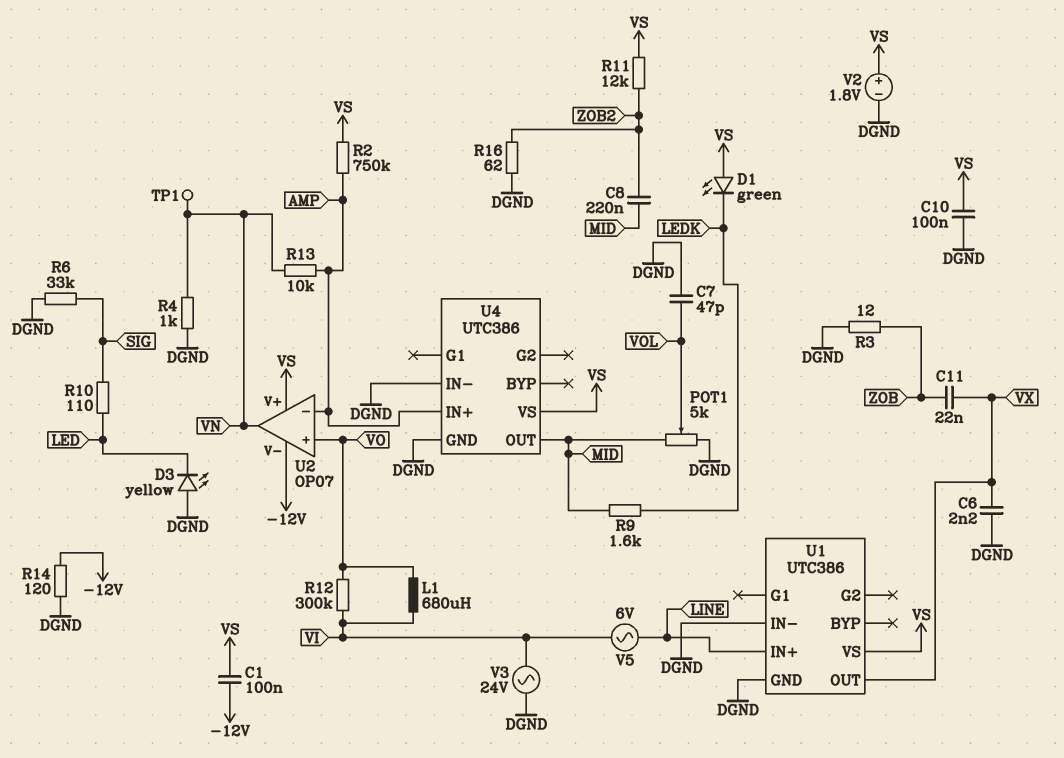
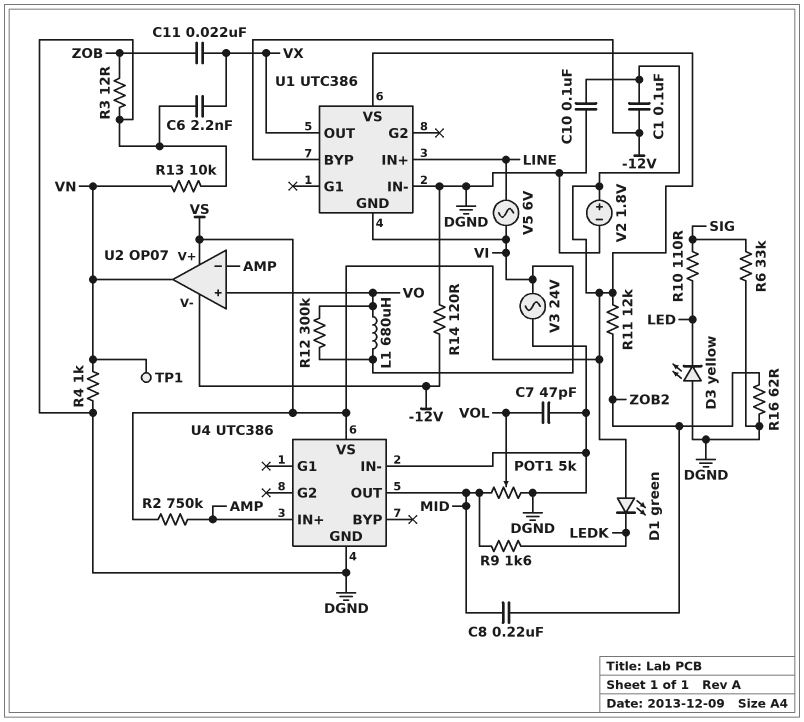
R13: 10k (AMP, VN) -> 10k (DGND, VN)
U1 pin BYP: none -> -12V
U1 pin GND: DGND -> VI

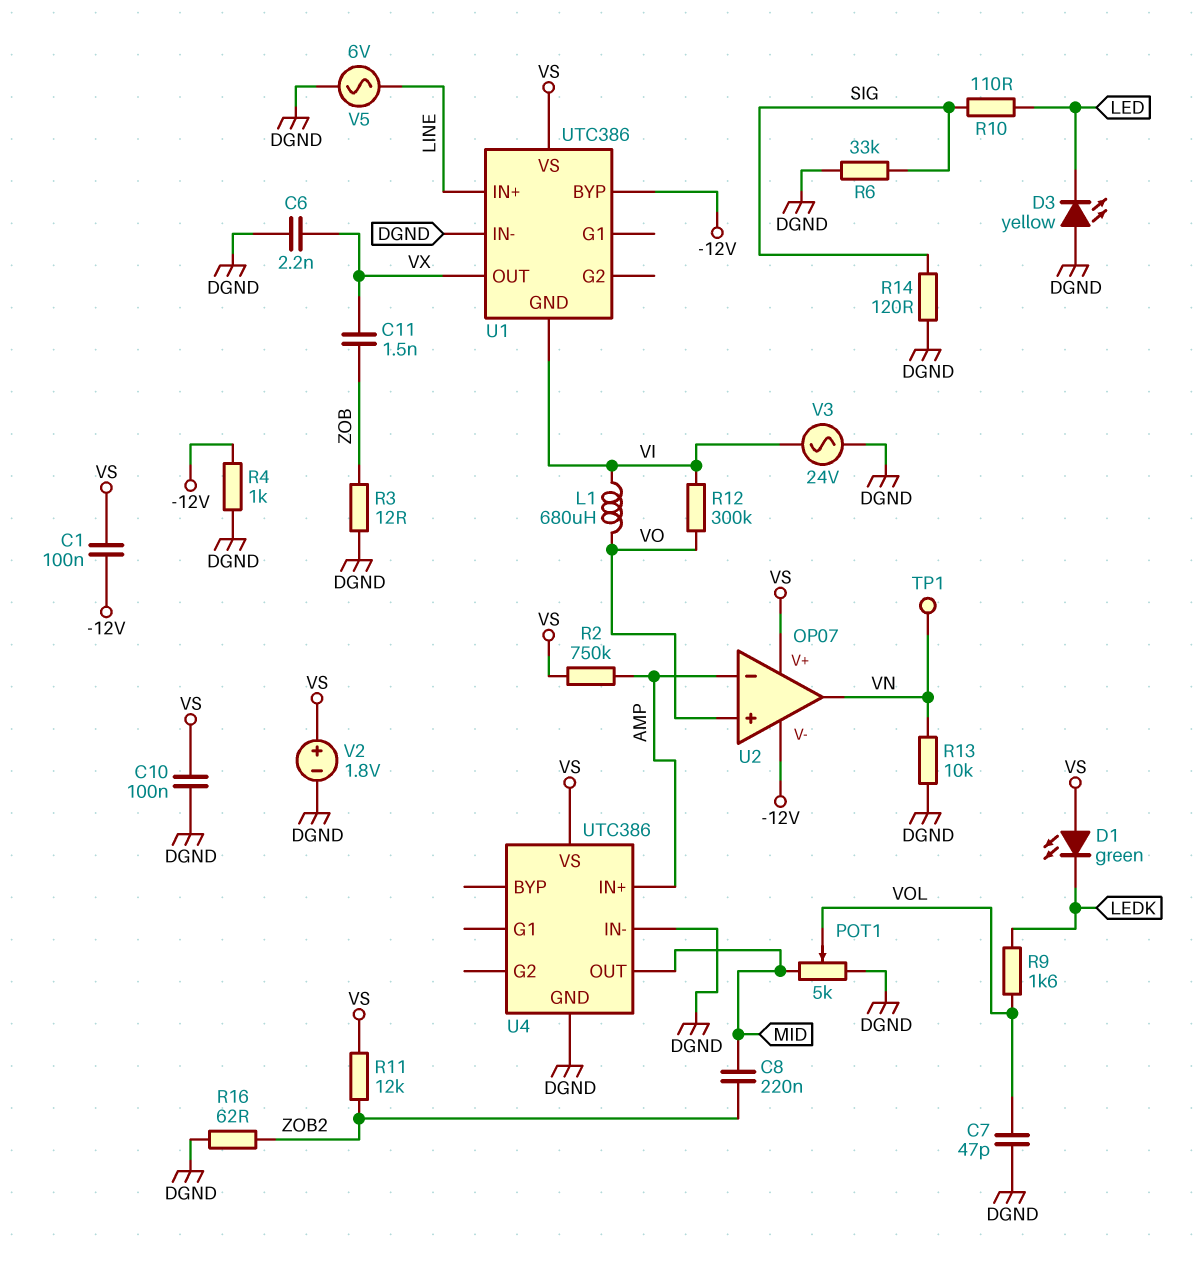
C11: 22nF (VX, ZOB) -> 1.5nF (VX, ZOB)
R4: 1k (DGND, VN) -> 1k (-12V, DGND)
R9: 1.6k (LEDK, MID) -> 1.6k (LEDK, VOL)
R14: 120 (-12V, DGND) -> 120 (DGND, SIG)
V5: AC 6V (LINE, VI) -> AC 6V (DGND, LINE)

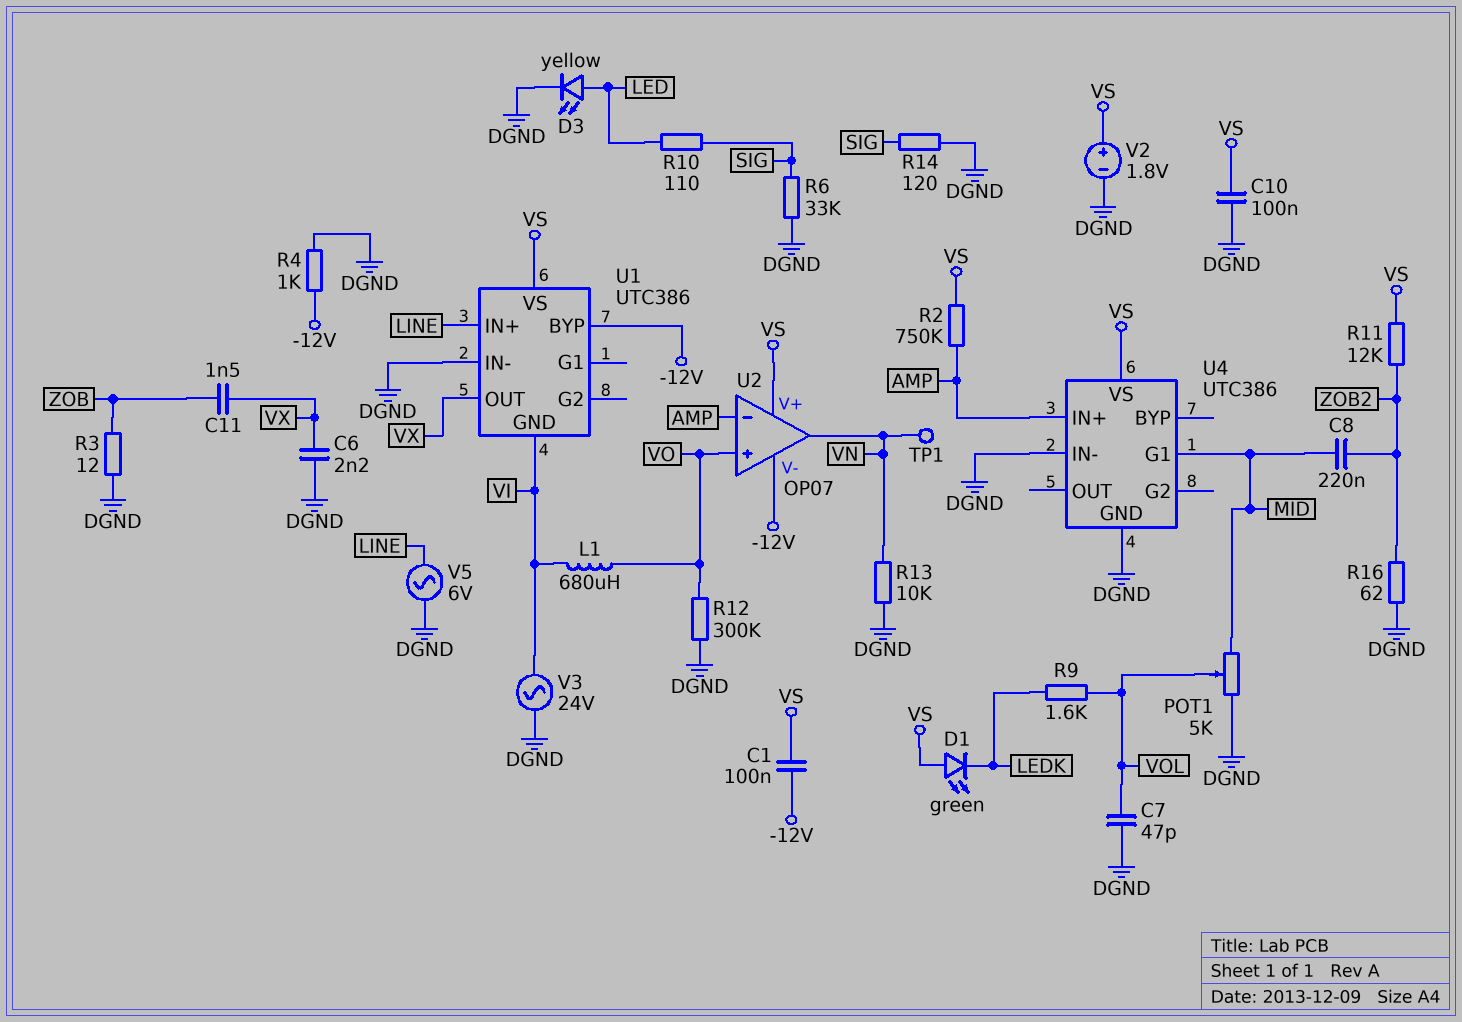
D3: LED yellow (A DGND, K LED) -> LED yellow (A LED, K DGND)
R12: 300k (VI, VO) -> 300k (DGND, VO)
U4 pin G1: none -> MID
U4 pin OUT: MID -> none

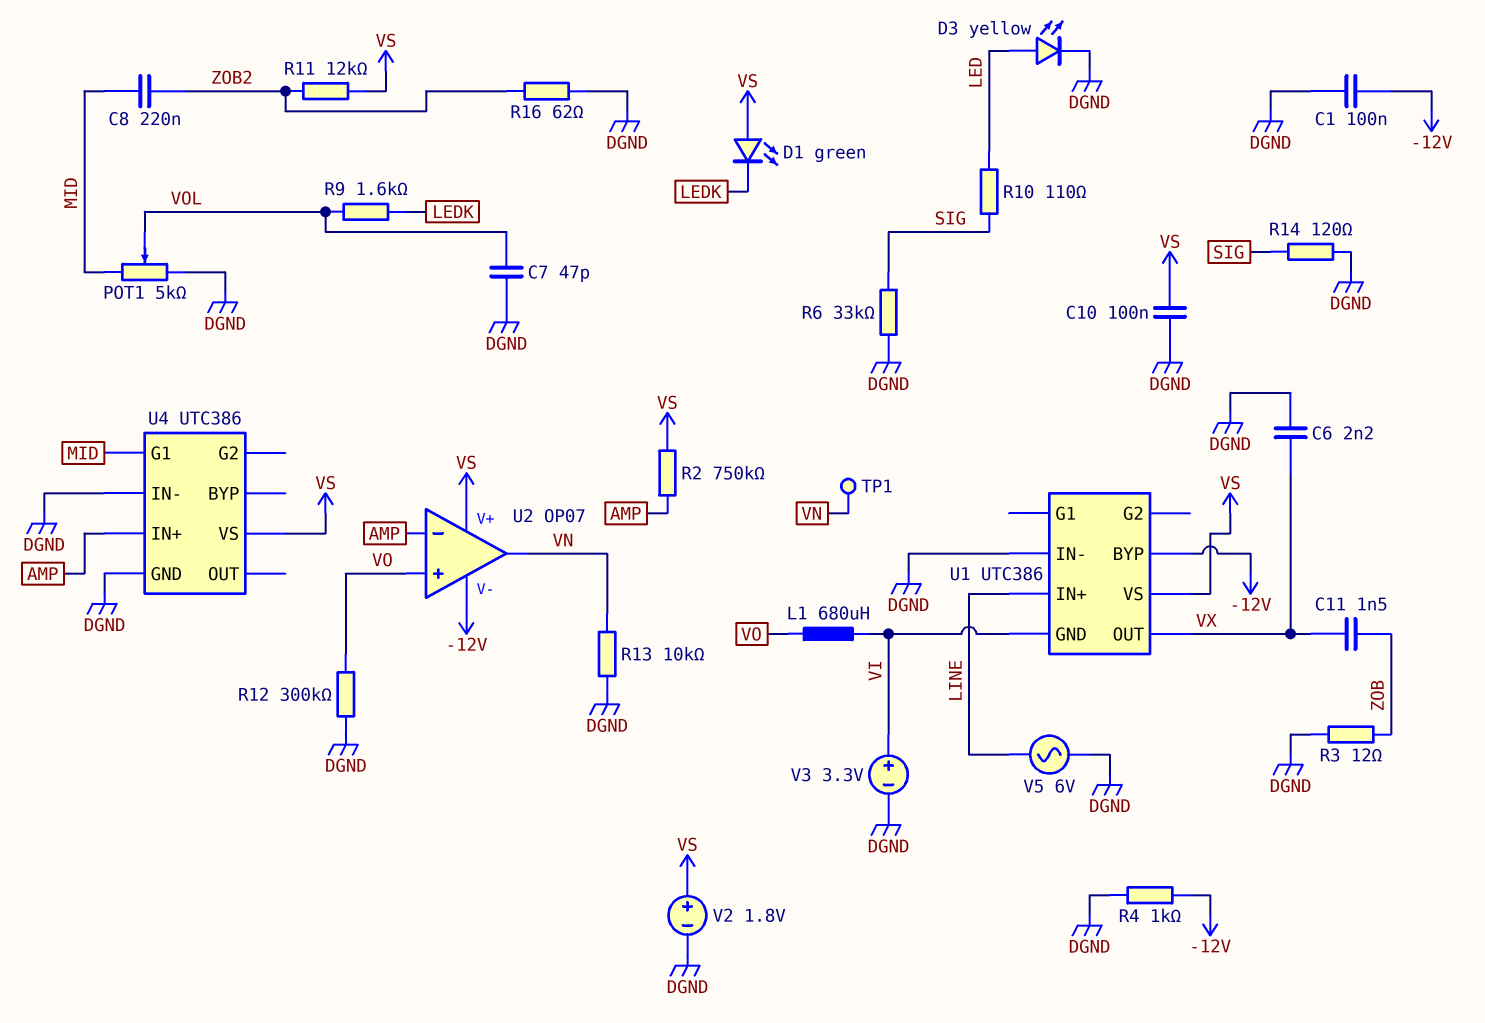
C1: 100nF (-12V, VS) -> 100nF (-12V, DGND)
V3: AC 24V (DGND, VI) -> 3.3V (plus VI, minus DGND)

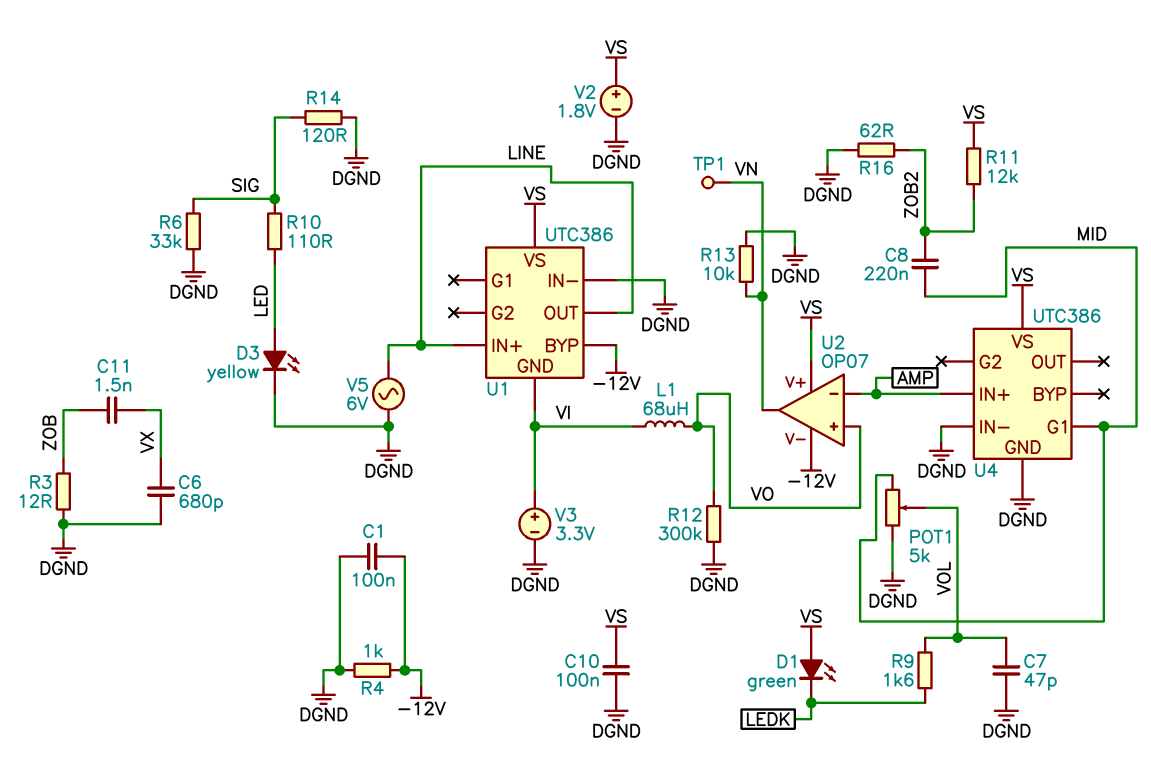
C6: 2.2nF (DGND, VX) -> 680pF (DGND, VX)
L1: 680uH (VI, VO) -> 68uH (VI, VO)
R2: 750k (AMP, VS) -> none
U1 pin OUT: VX -> LINE

